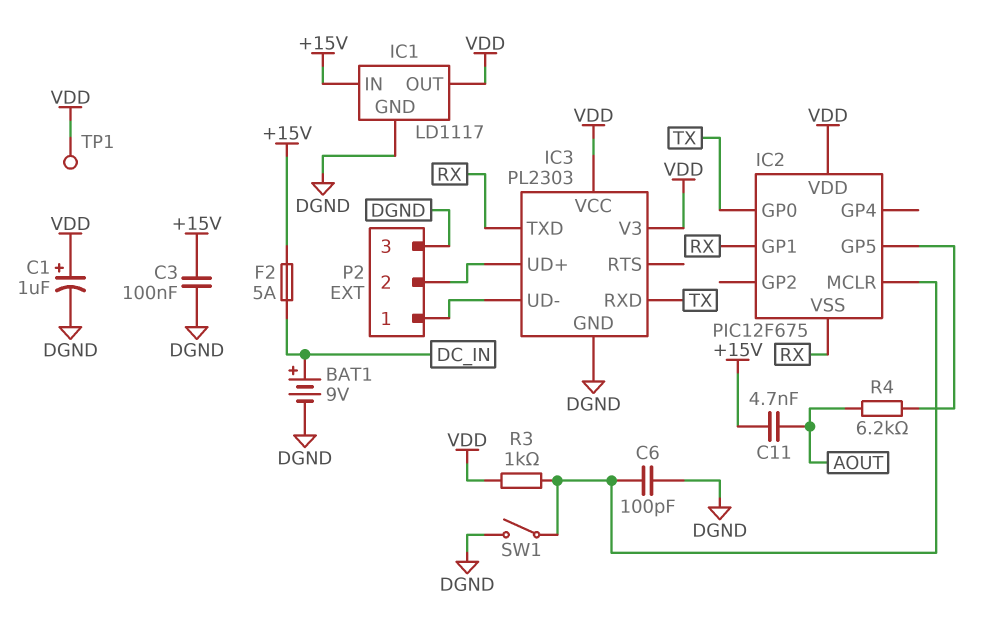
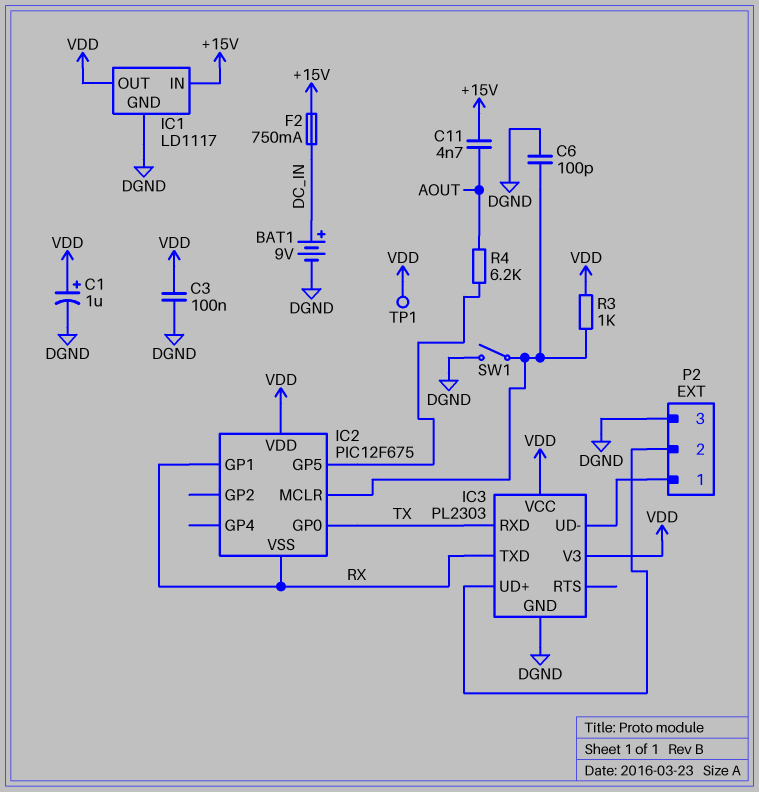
C3: 100nF (+15V, DGND) -> 100nF (DGND, VDD)
F2: 5A (+15V, DC_IN) -> 750mA (+15V, DC_IN)

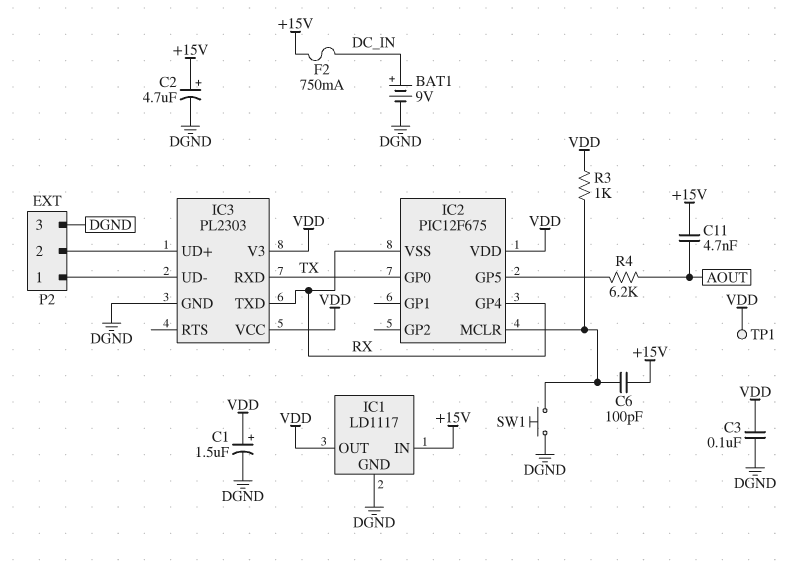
C1: 1uF (plus VDD, minus DGND) -> 1.5uF (plus VDD, minus DGND)
C2: none -> 4.7uF (plus +15V, minus DGND)
C6: 100pF (DGND, IC2/MCLR) -> 100pF (+15V, IC2/MCLR)
IC2 pin GP1: RX -> none
IC2 pin GP4: none -> RX
SW1: switch (DGND, IC2/MCLR) -> button (DGND, IC2/MCLR)

